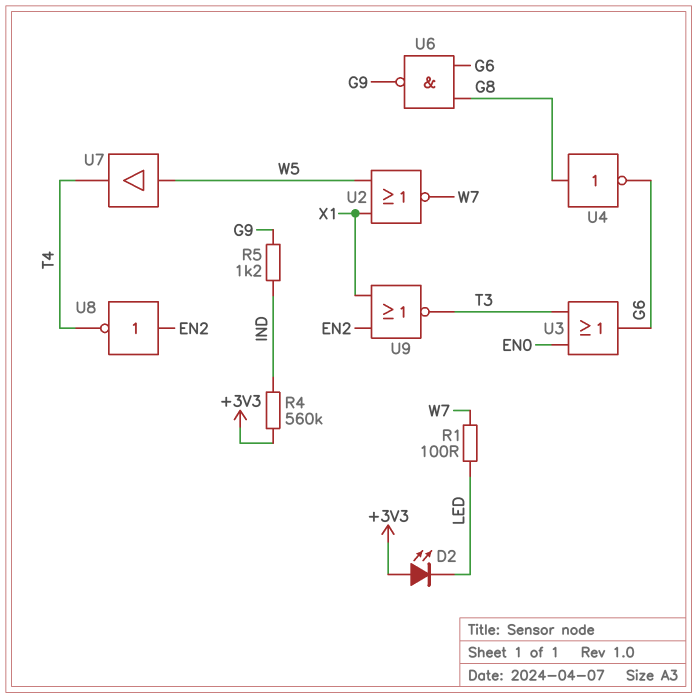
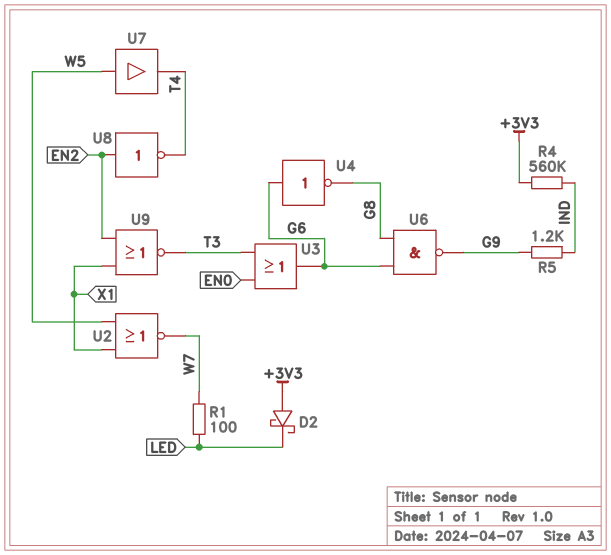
D2: LED (A +3V3, K LED) -> schottky (A +3V3, K LED)
U4: NOT (in G8, out G6) -> NOT (in G6, out G8)

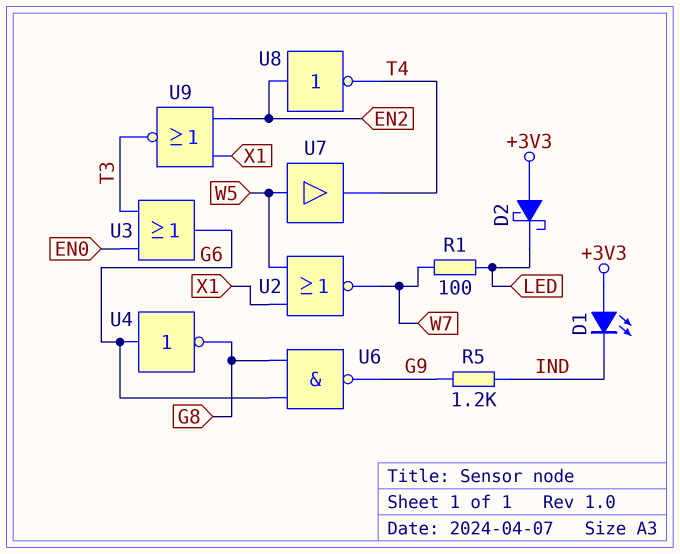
D1: none -> LED (A +3V3, K IND)
R4: 560k (+3V3, IND) -> none

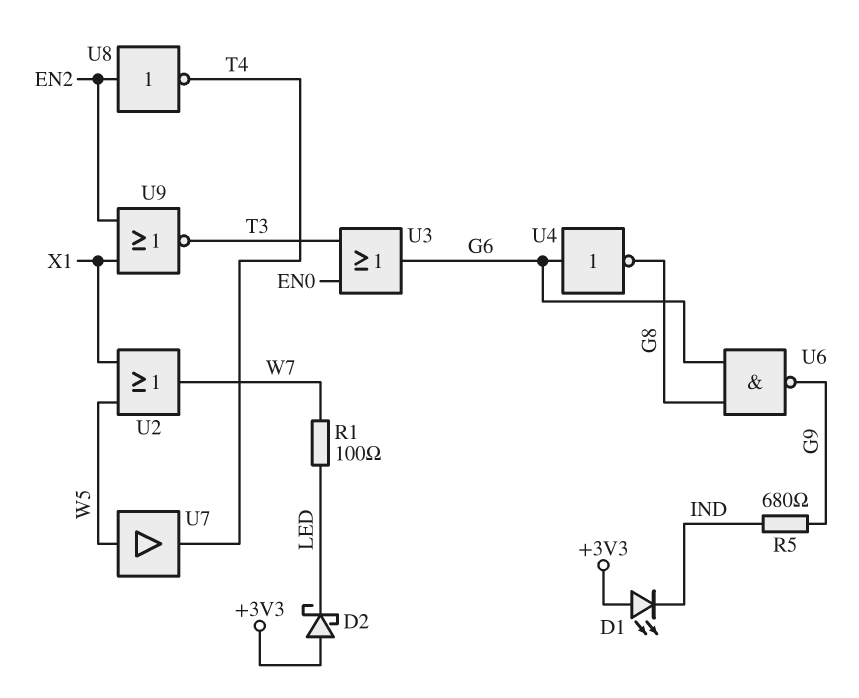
R5: 1.2k (G9, IND) -> 680 (G9, IND)
U2: NOR (in W5, in X1, out W7) -> OR (in W5, in X1, out W7)

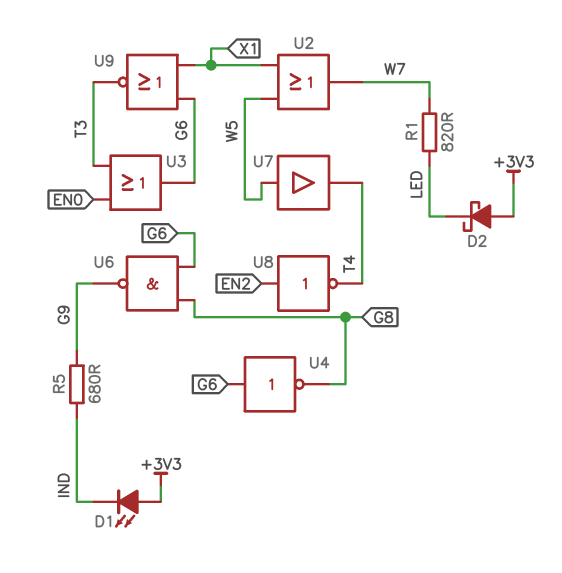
R1: 100 (LED, W7) -> 820 (LED, W7)
U9: NOR (in EN2, in X1, out T3) -> NOR (in G6, in X1, out T3)

